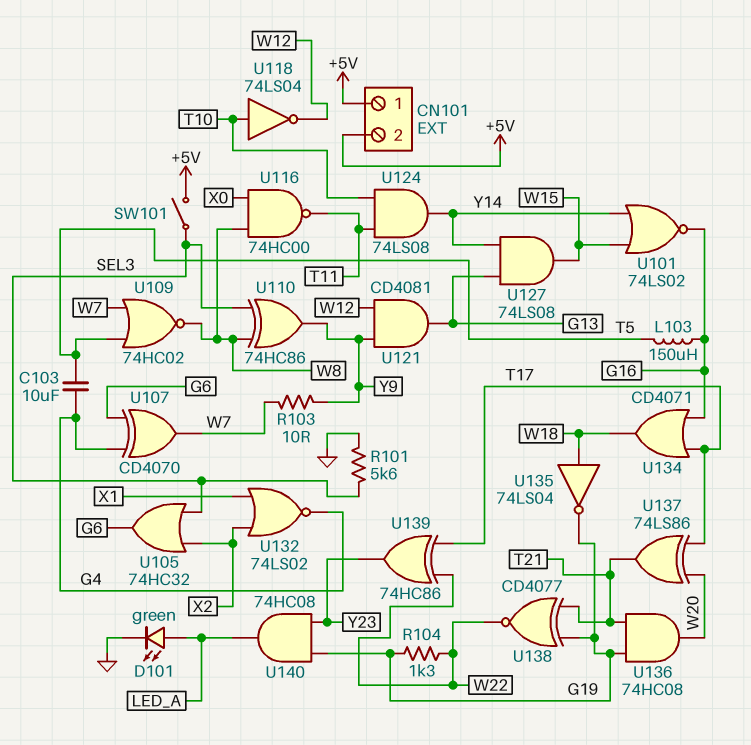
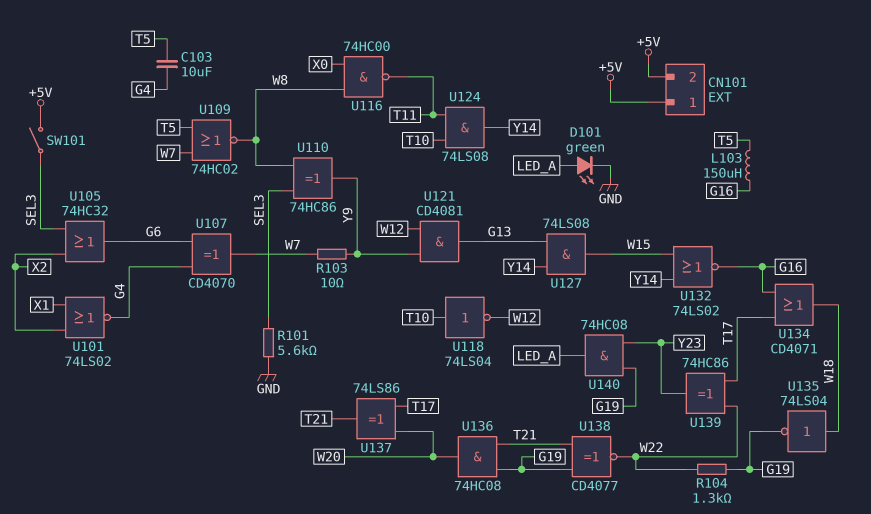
U101: NOR 74LS02 (in W15, in Y14, out G16) -> NOR 74LS02 (in X1, in X2, out G4)
U132: NOR 74LS02 (in X1, in X2, out G4) -> NOR 74LS02 (in W15, in Y14, out G16)

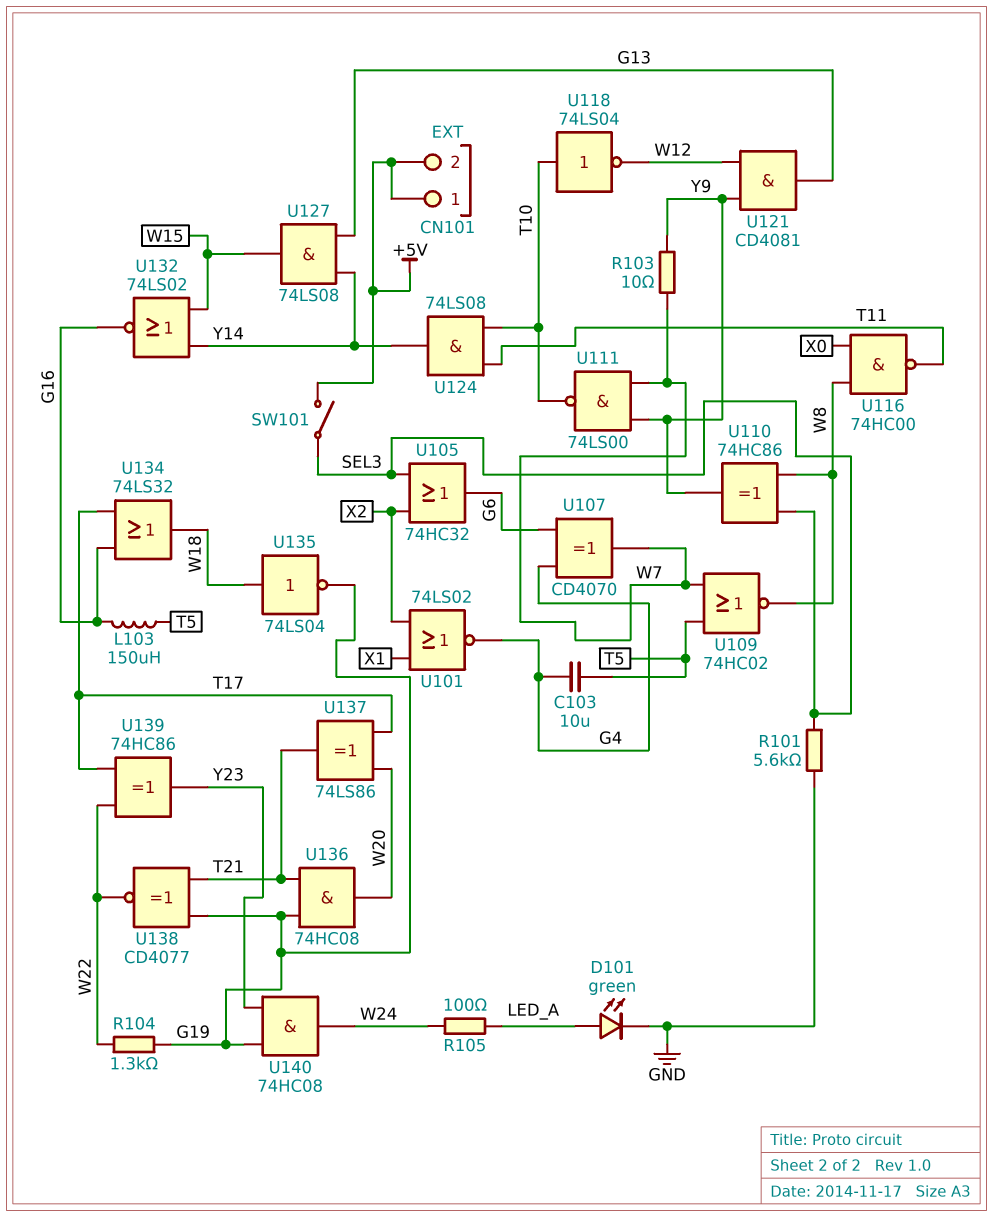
R105: none -> 100 (LED_A, W24)
U111: none -> NAND 74LS00 (in W7, in Y9, out T10)
U134: OR CD4071 (in G16, in T17, out W18) -> OR 74LS32 (in G16, in T17, out W18)
U140: AND 74HC08 (in G19, in Y23, out LED_A) -> AND 74HC08 (in G19, in Y23, out W24)

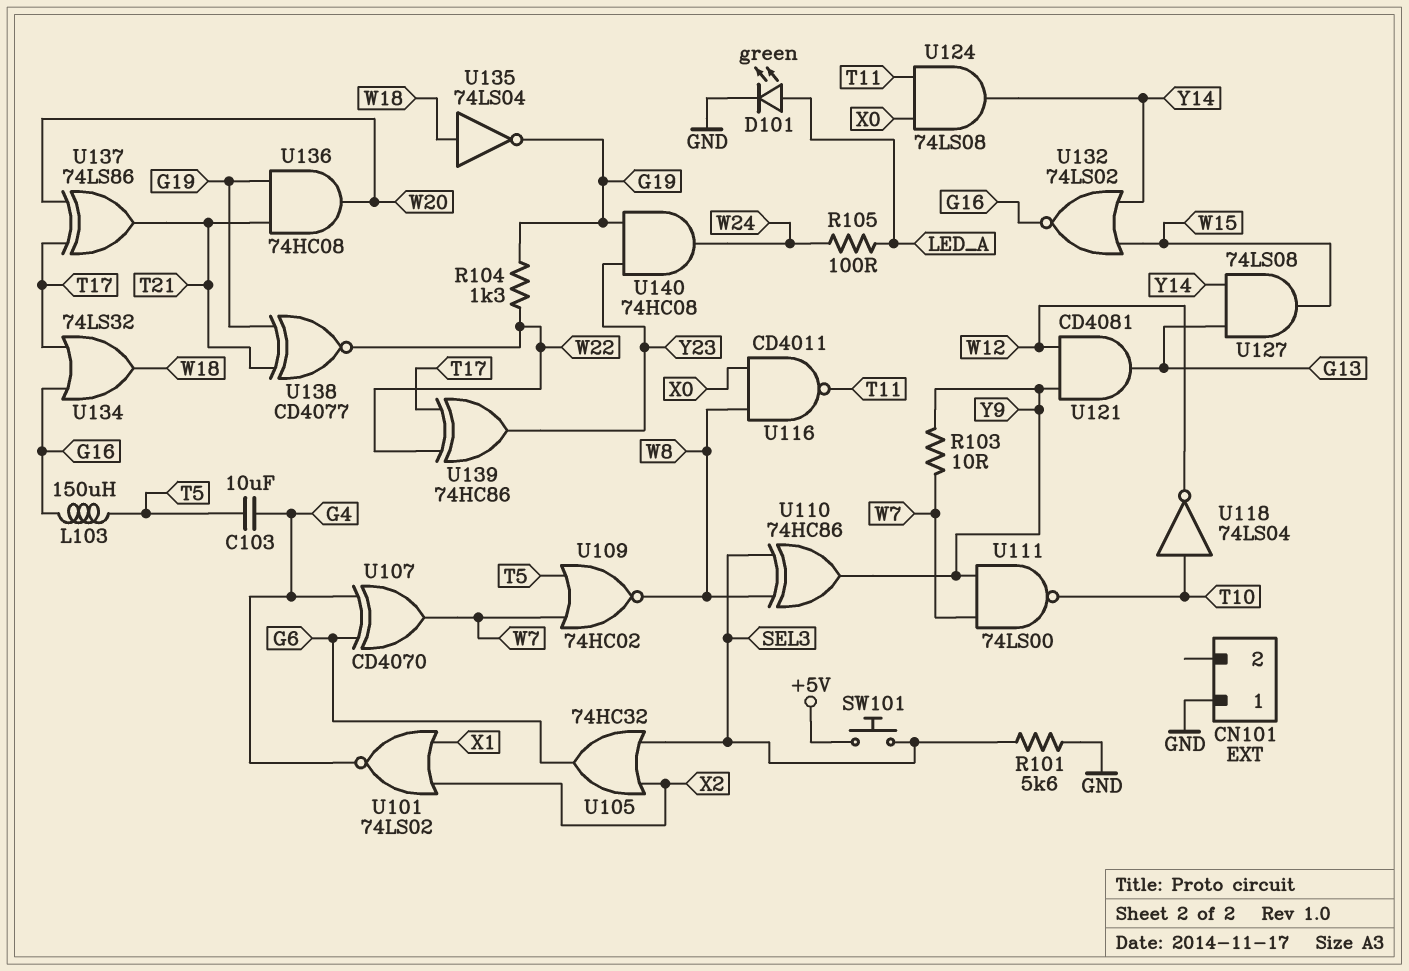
CN101 pin 1: +5V -> GND
CN101 pin 2: +5V -> none
SW101: switch (+5V, SEL3) -> button (+5V, SEL3)
U116: NAND 74HC00 (in W8, in X0, out T11) -> NAND CD4011 (in W8, in X0, out T11)
U124: AND 74LS08 (in T10, in T11, out Y14) -> AND 74LS08 (in T11, in X0, out Y14)

